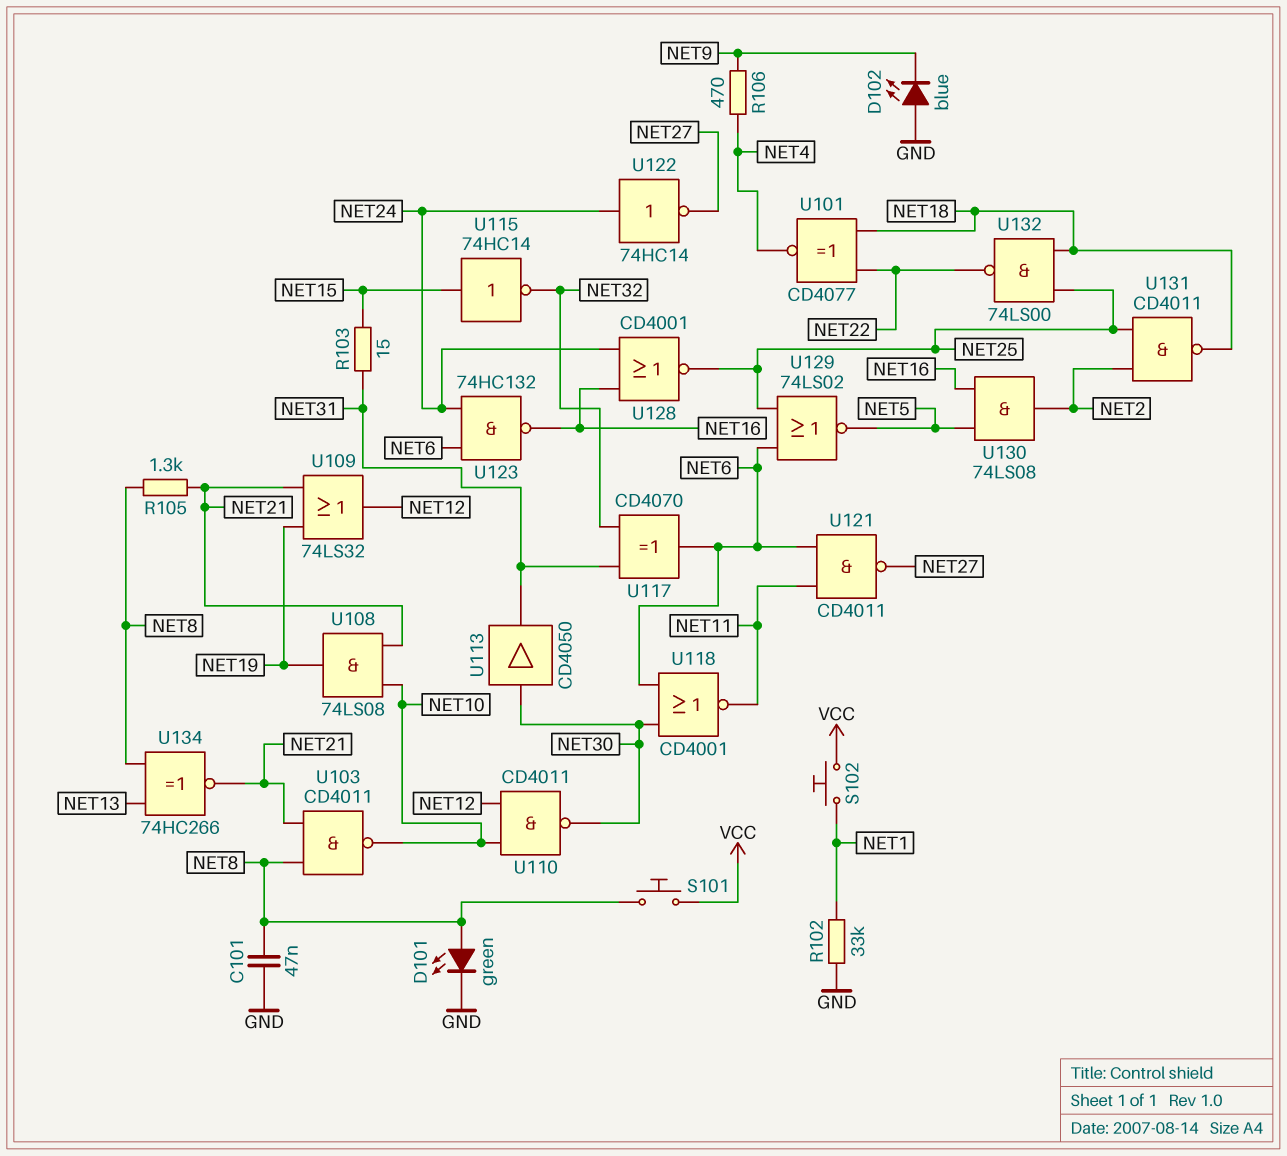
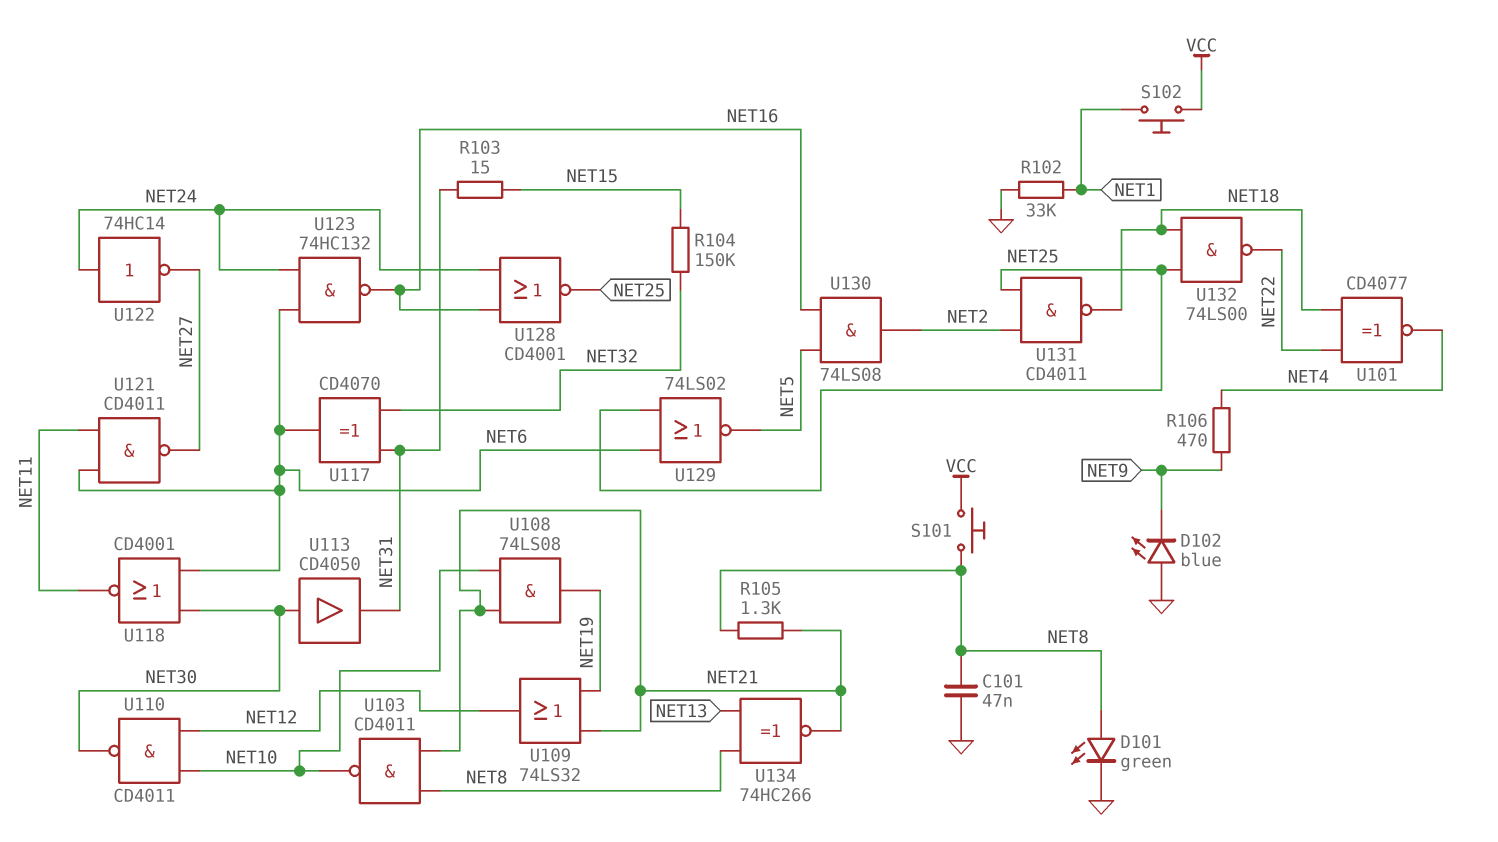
R104: none -> 150k (NET15, NET32)
U115: NOT 74HC14 (in NET15, out NET32) -> none

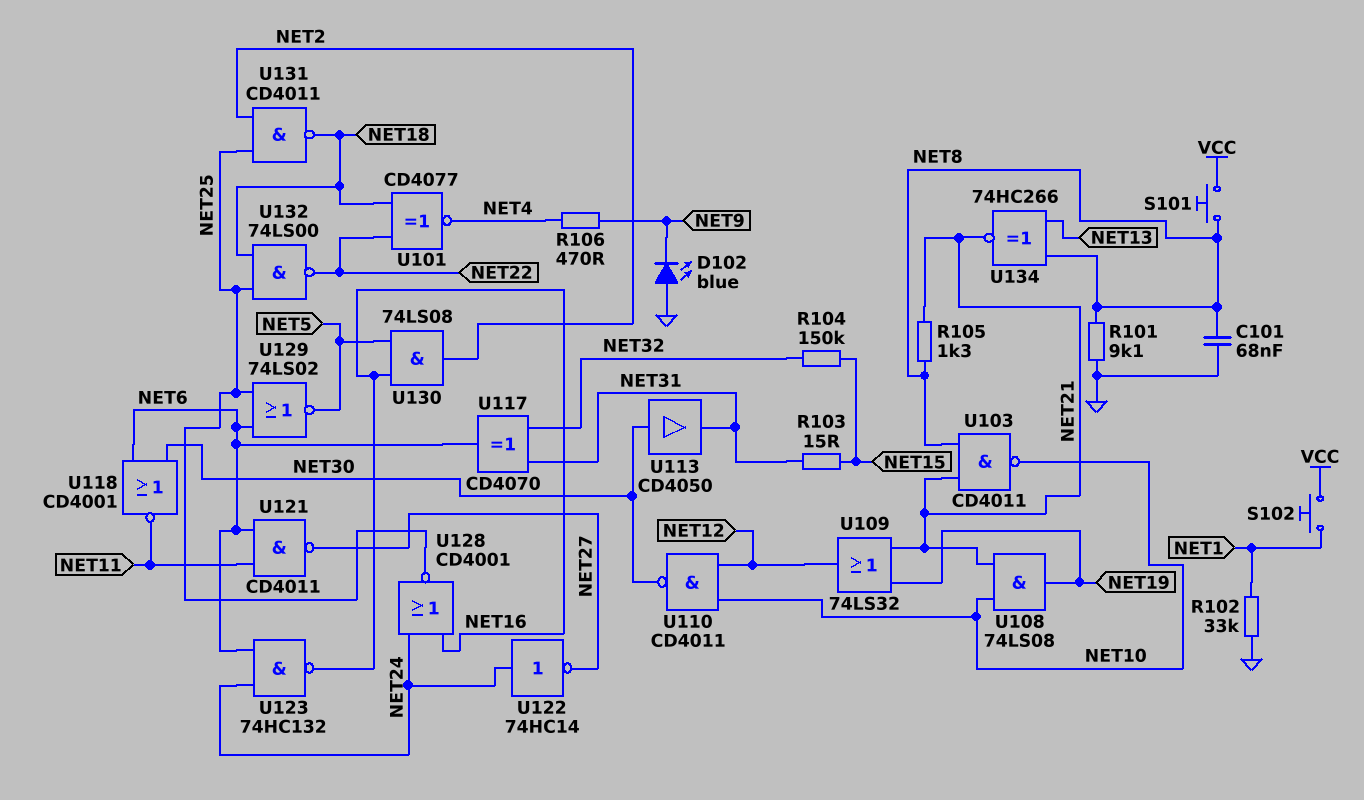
C101: 47nF (GND, NET8) -> 68nF (GND, NET8)
D101: LED green (A NET8, K GND) -> none
R101: none -> 9.1k (GND, NET8)

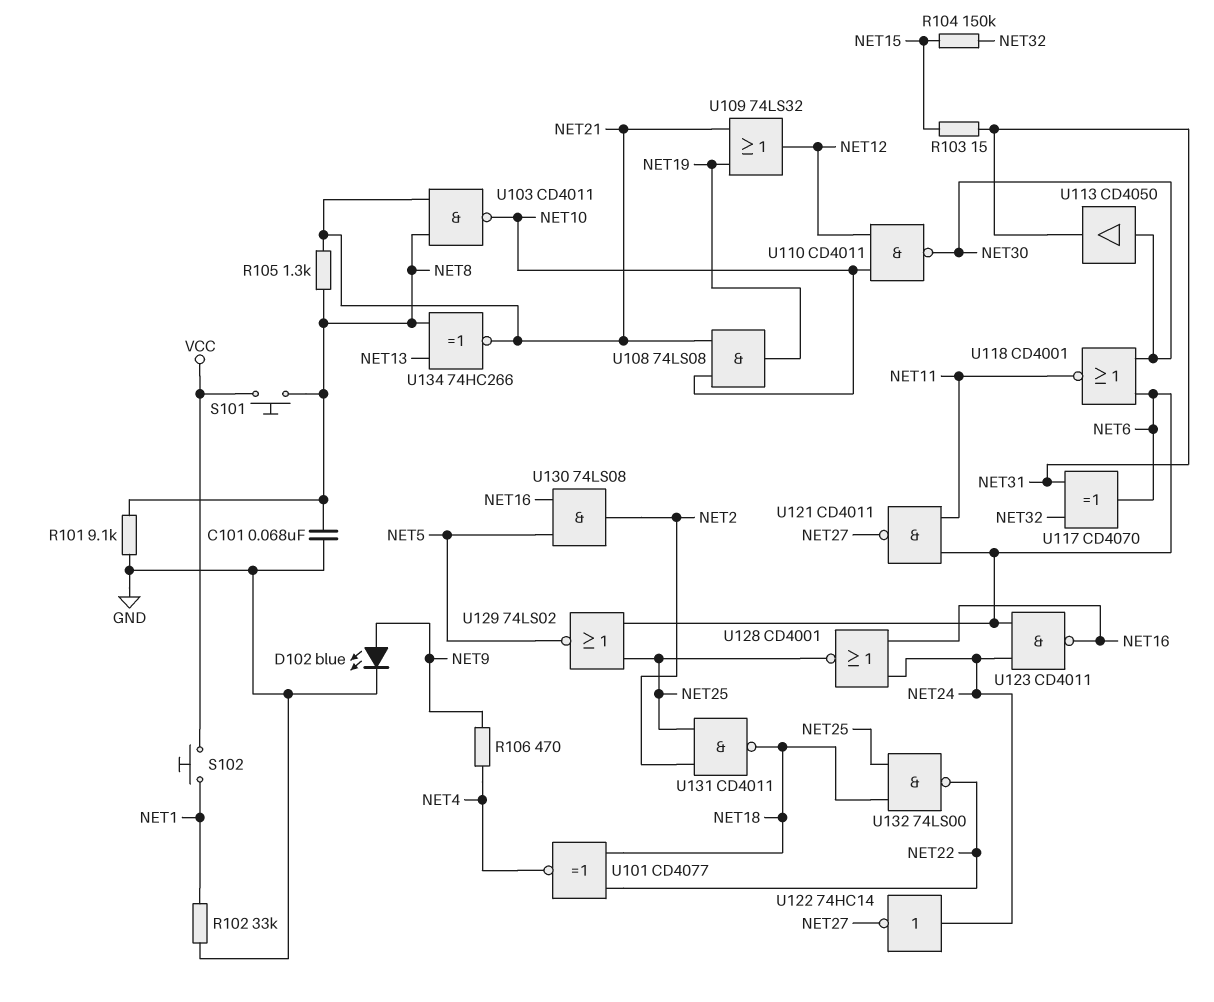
D102: LED blue (A GND, K NET9) -> LED blue (A NET9, K GND)
U123: NAND 74HC132 (in NET6, in NET24, out NET16) -> NAND CD4011 (in NET6, in NET24, out NET16)

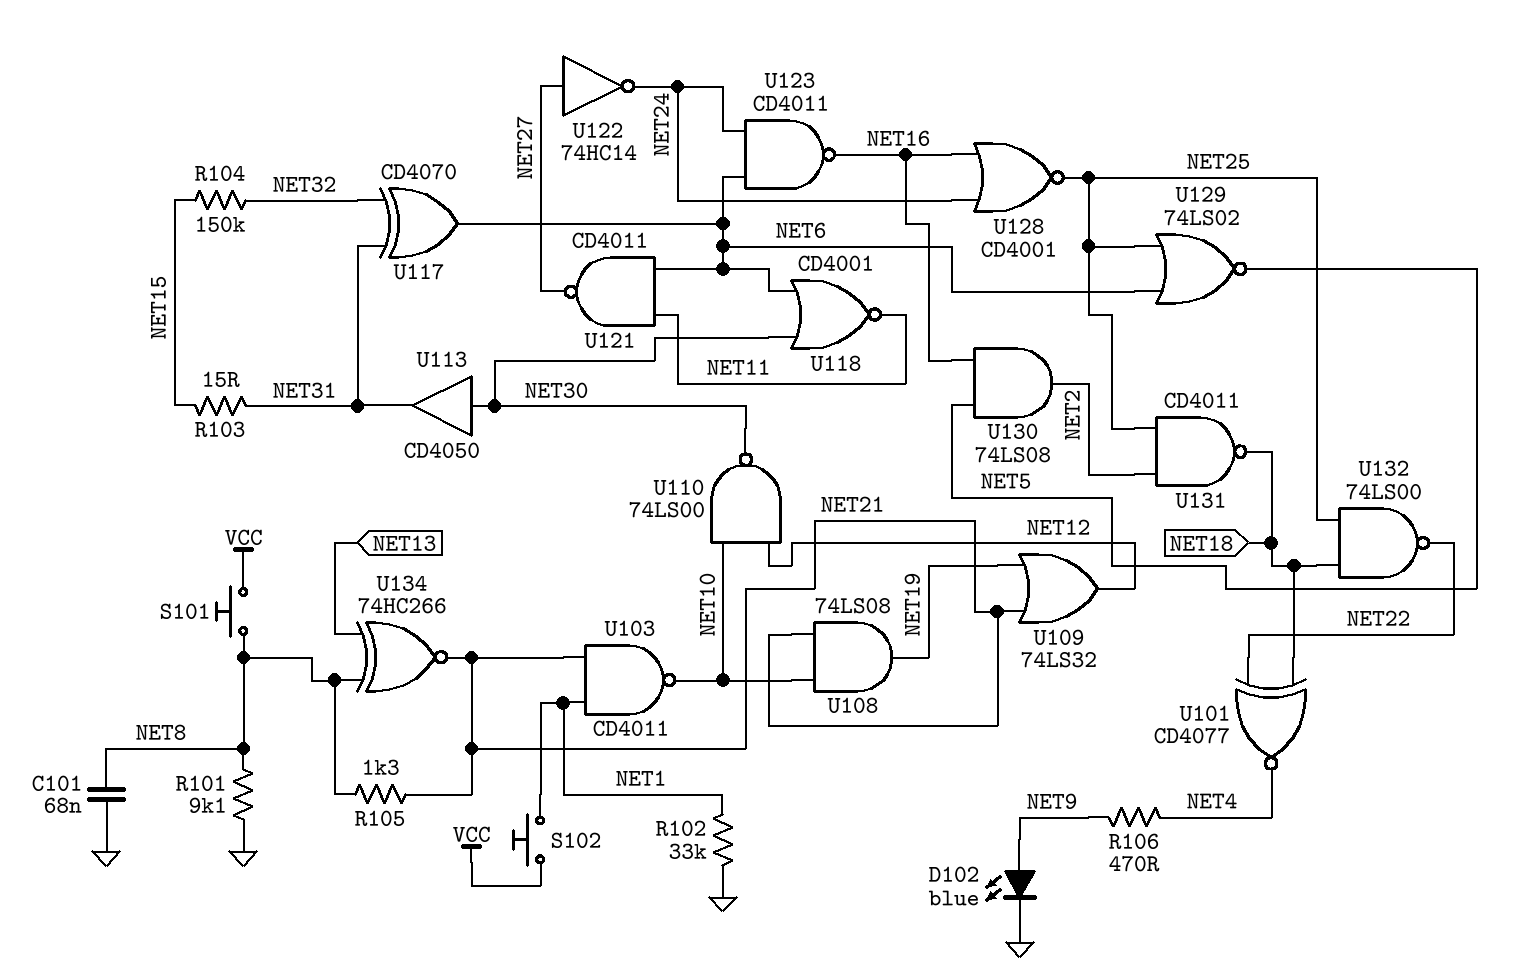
U103: NAND CD4011 (in NET8, in NET21, out NET10) -> NAND CD4011 (in NET1, in NET21, out NET10)
U110: NAND CD4011 (in NET10, in NET12, out NET30) -> NAND 74LS00 (in NET10, in NET12, out NET30)
U122: NOT 74HC14 (in NET24, out NET27) -> NOT 74HC14 (in NET27, out NET24)

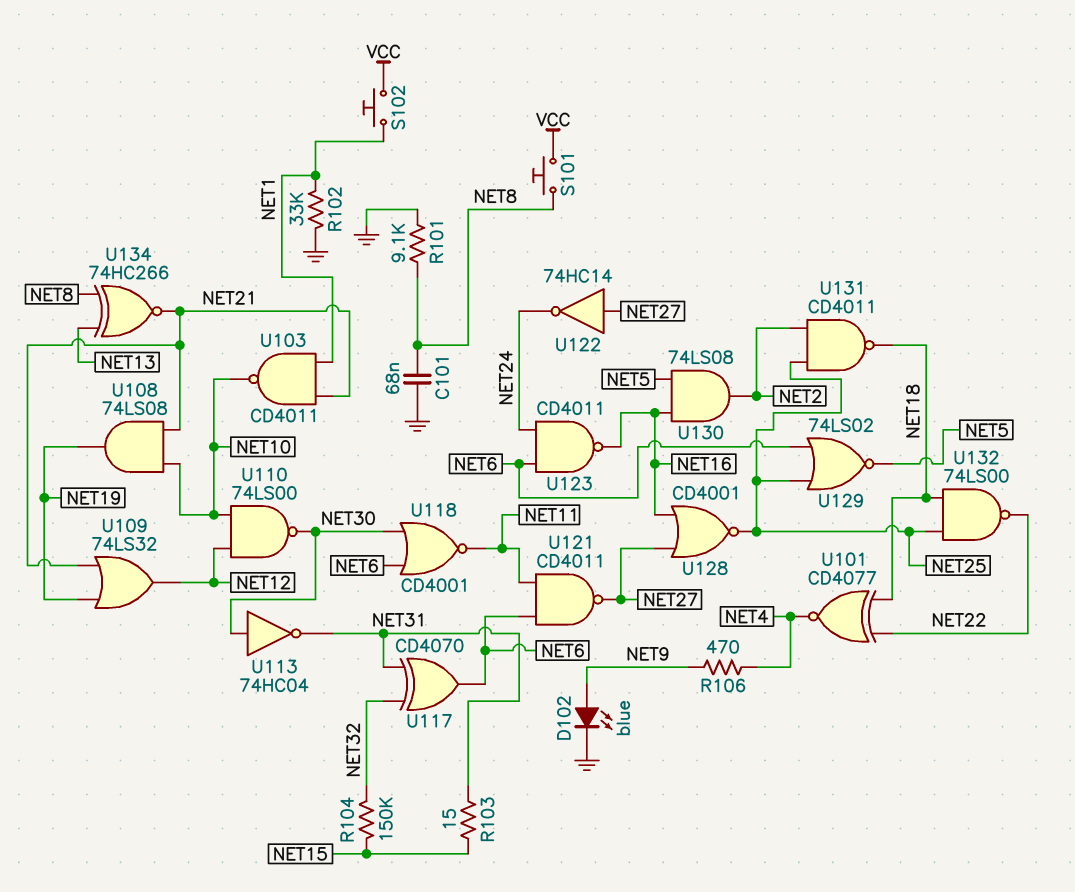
R105: 1.3k (NET8, NET21) -> none
U113: buffer CD4050 (in NET30, out NET31) -> NOT 74HC04 (in NET30, out NET31)
U128: NOR CD4001 (in NET16, in NET24, out NET25) -> NOR CD4001 (in NET16, in NET27, out NET25)

